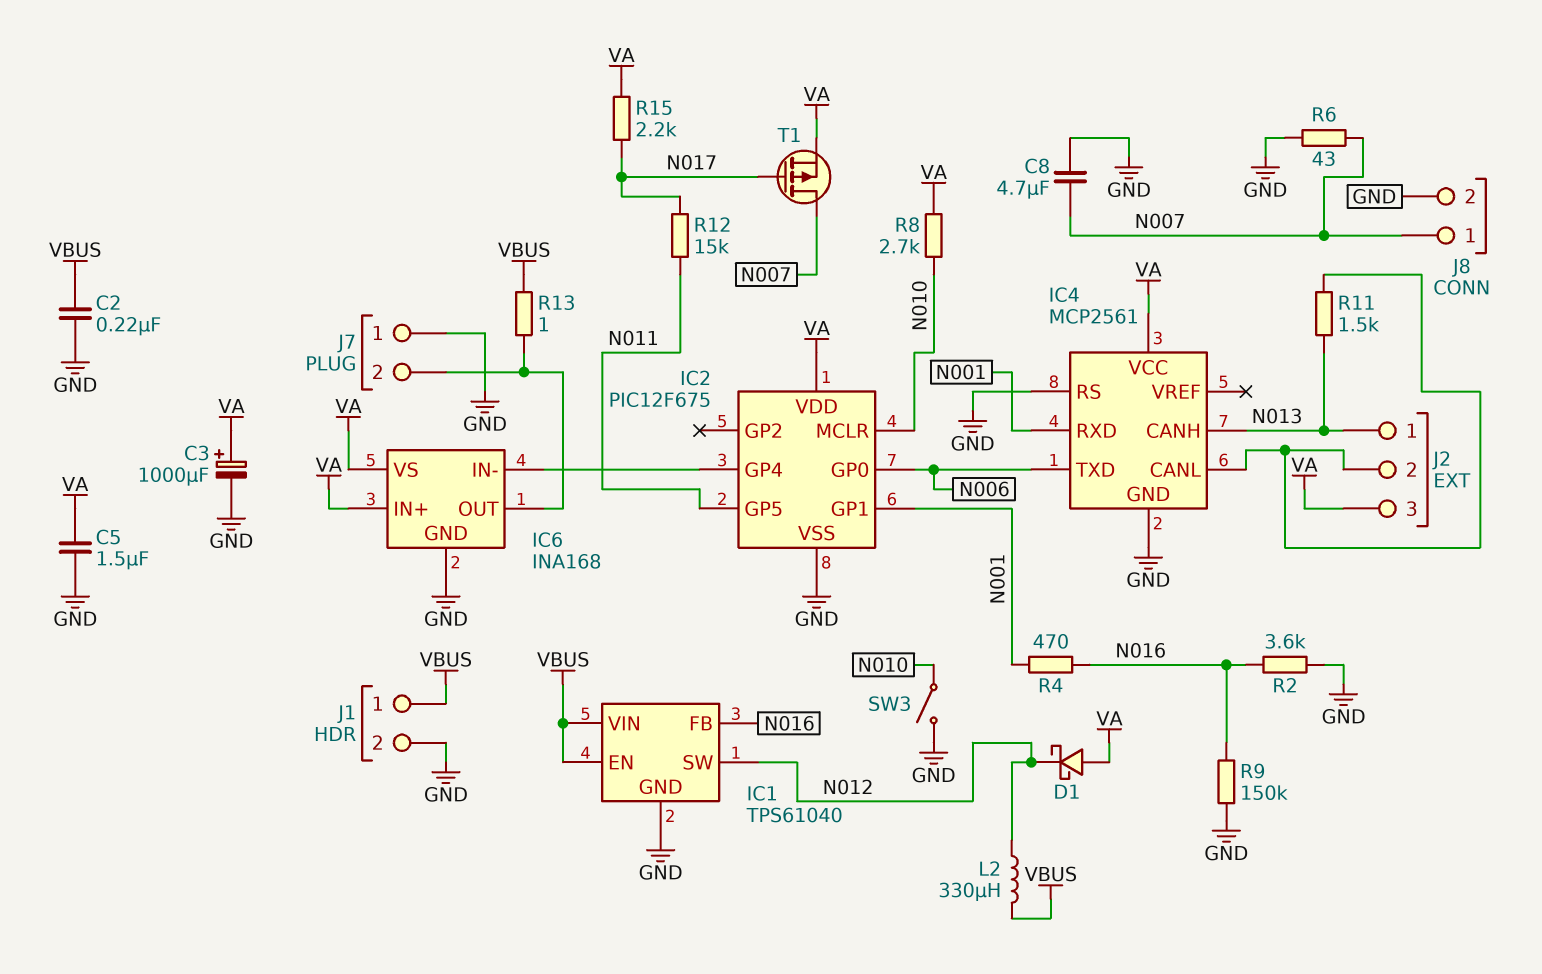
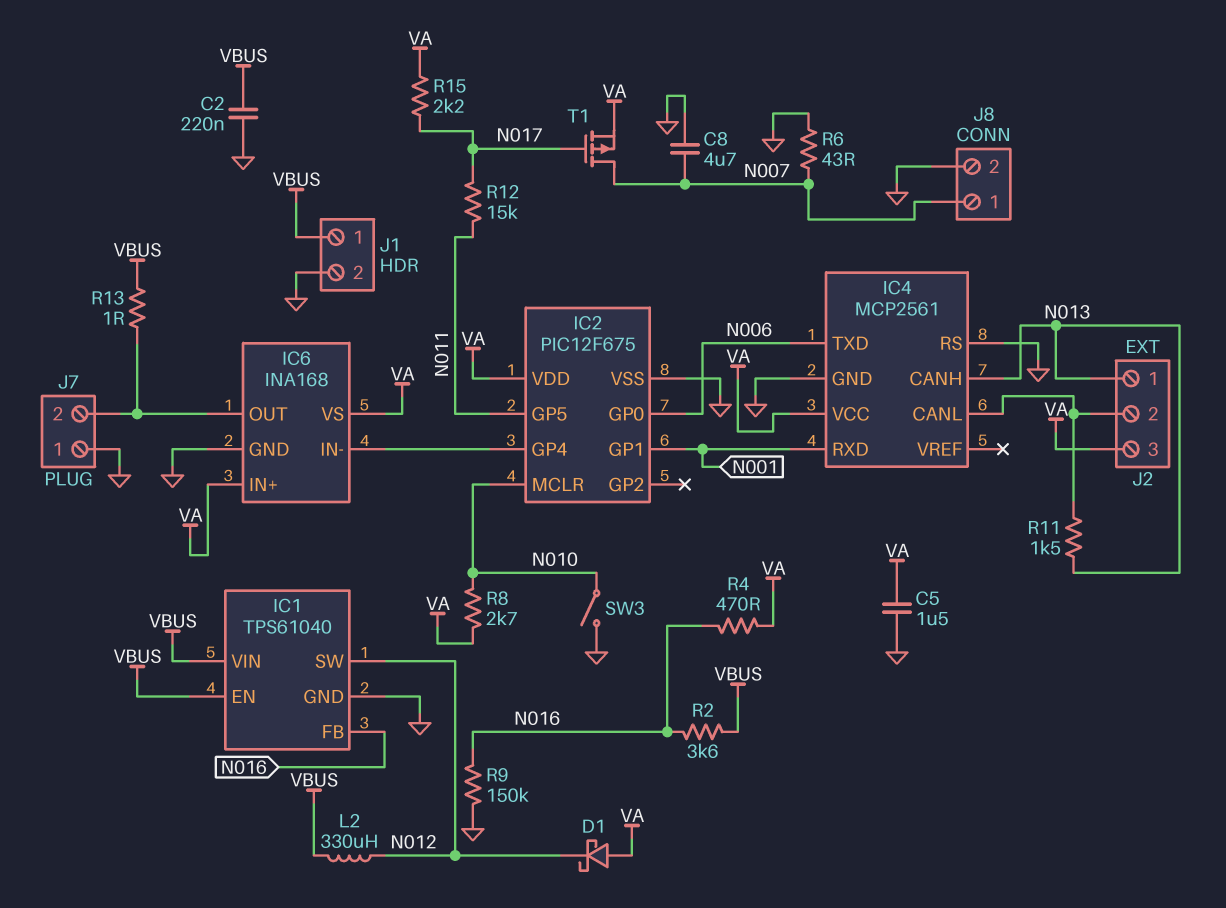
C3: 1000uF (plus VA, minus GND) -> none
R2: 3.6k (GND, N016) -> 3.6k (N016, VBUS)
R4: 470 (N001, N016) -> 470 (N016, VA)

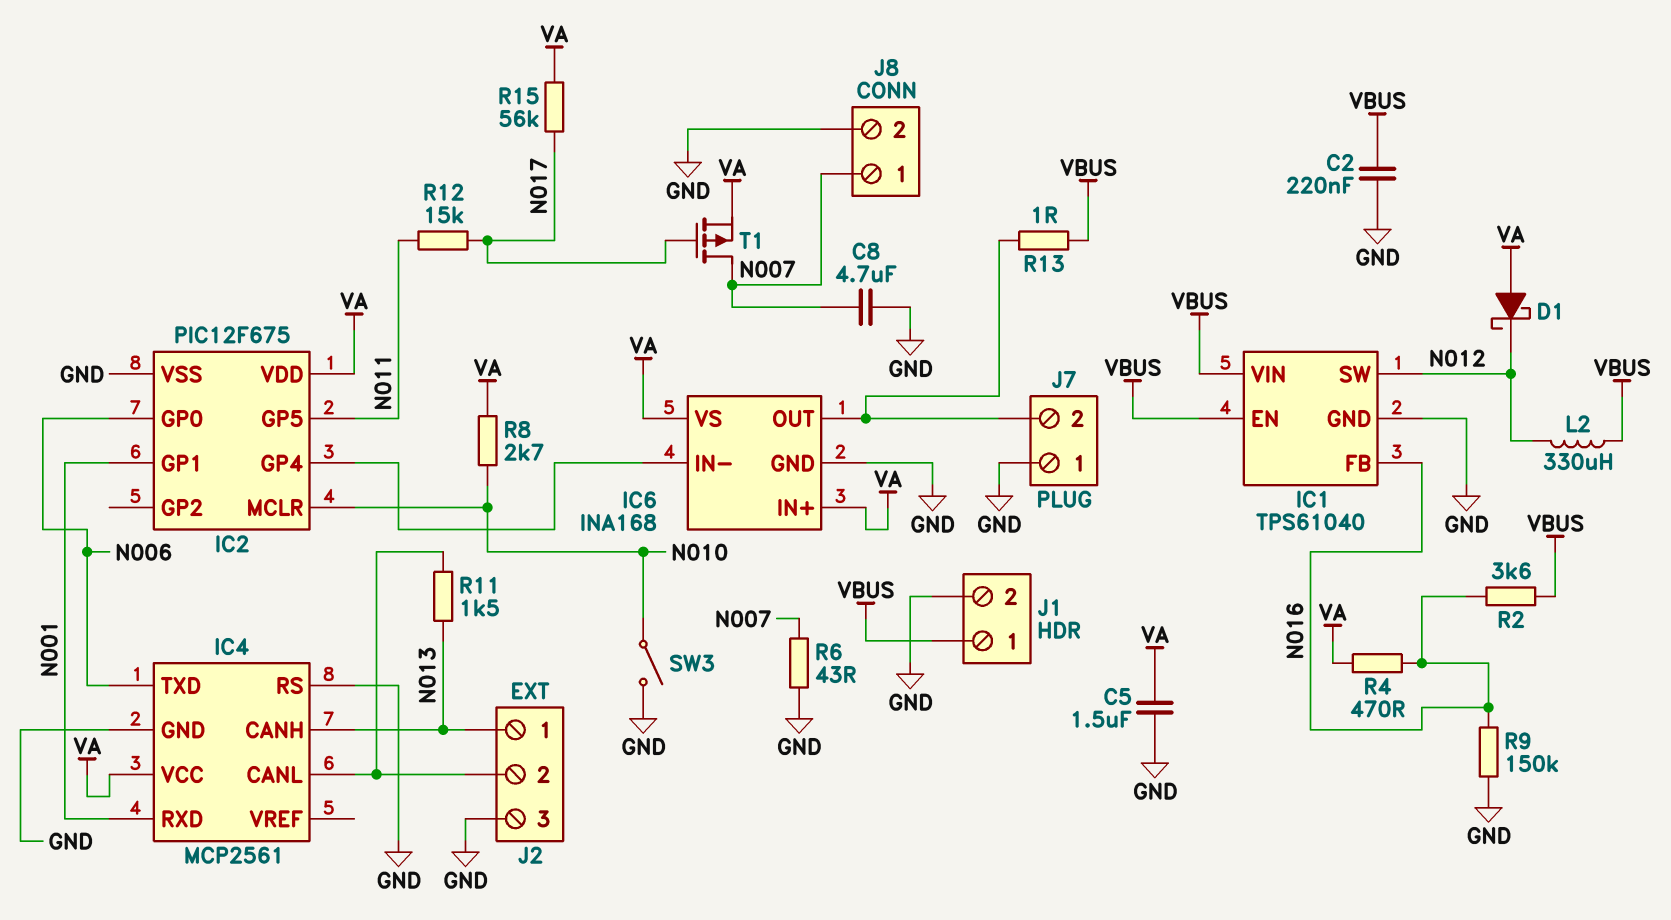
J2 pin 3: VA -> GND
R15: 2.2k (N017, VA) -> 56k (N017, VA)

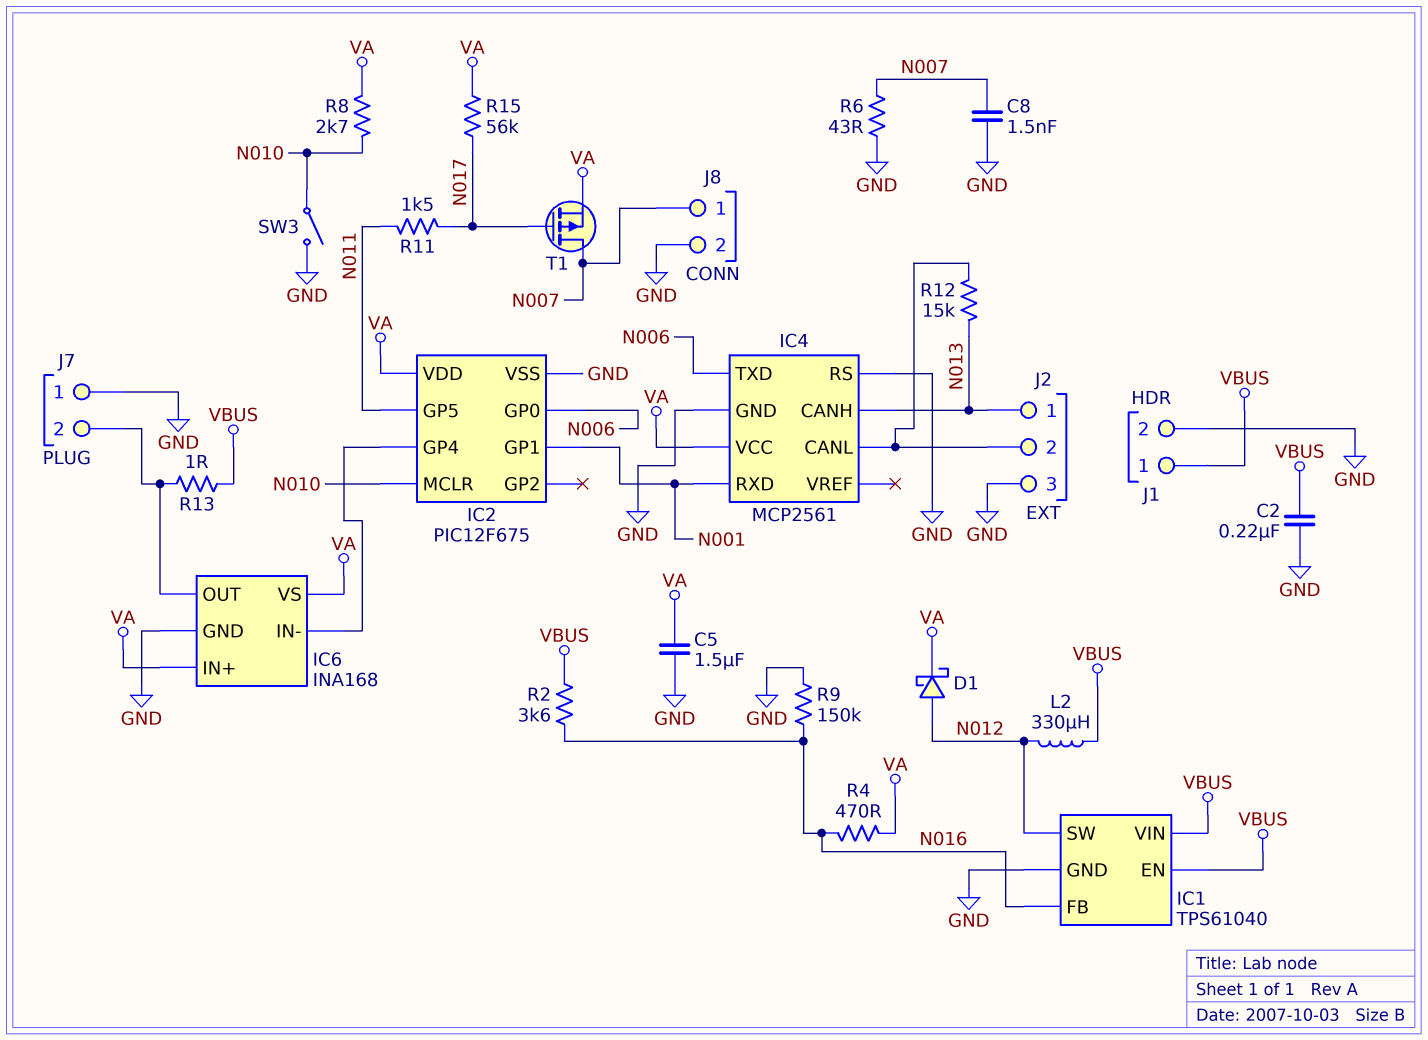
C8: 4.7uF (GND, N007) -> 1.5nF (GND, N007)
D1: schottky (A VA, K N012) -> schottky (A N012, K VA)
R11: 1.5k (IC4/CANL, N013) -> 1.5k (N011, N017)
R12: 15k (N011, N017) -> 15k (IC4/CANL, N013)

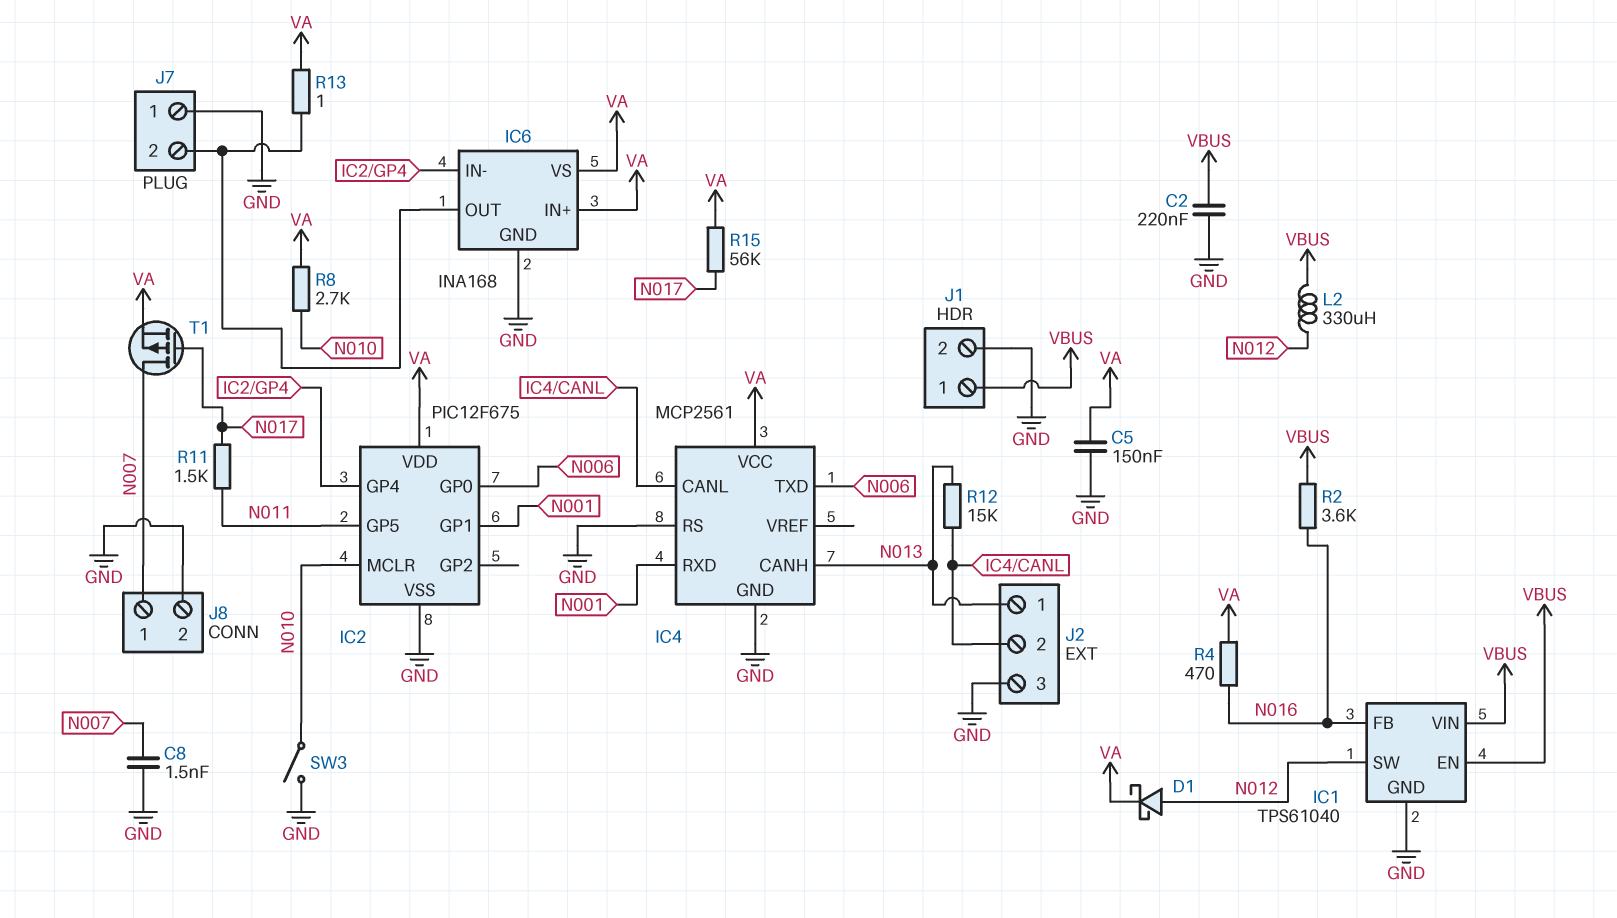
C5: 1.5uF (GND, VA) -> 150nF (GND, VA)
R6: 43 (GND, N007) -> none
R9: 150k (GND, N016) -> none
R13: 1 (IC6/OUT, VBUS) -> 1 (IC6/OUT, VA)

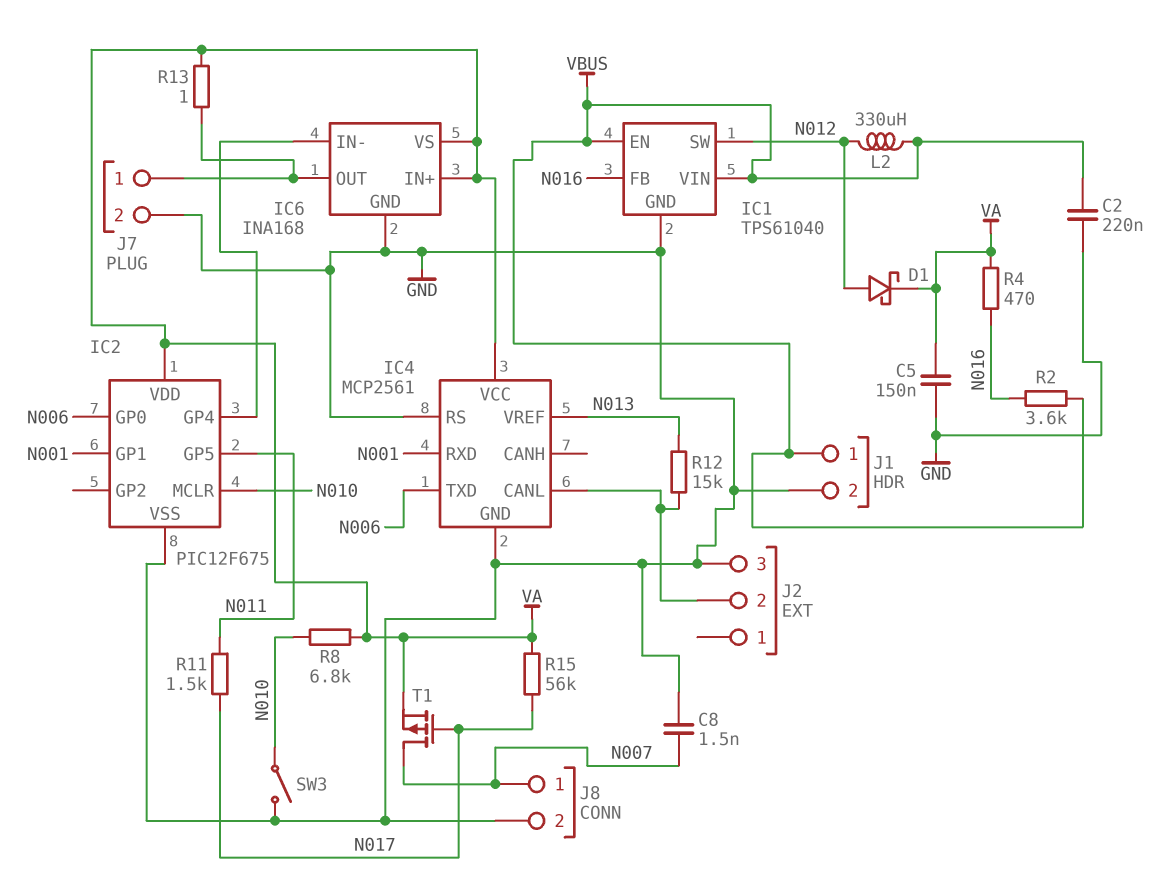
IC4 pin CANH: N013 -> none
IC4 pin VREF: none -> N013
J2 pin 1: N013 -> none
J7 pin 1: GND -> IC6/OUT
J7 pin 2: IC6/OUT -> GND
R8: 2.7k (N010, VA) -> 6.8k (N010, VA)

